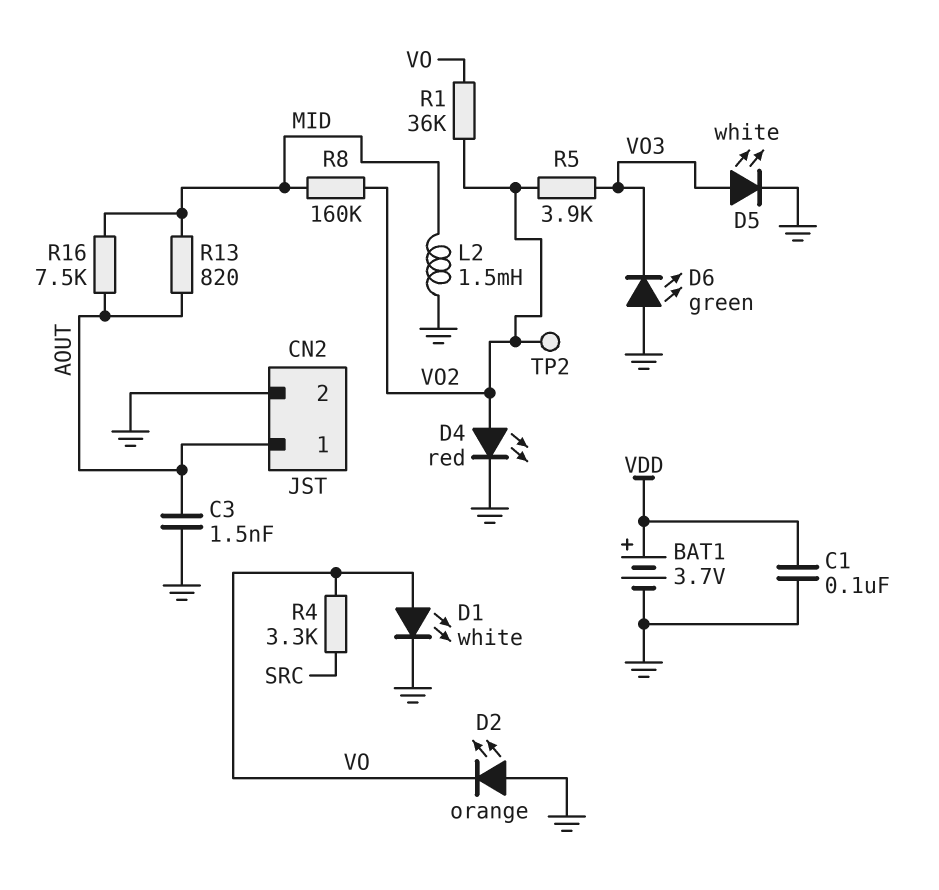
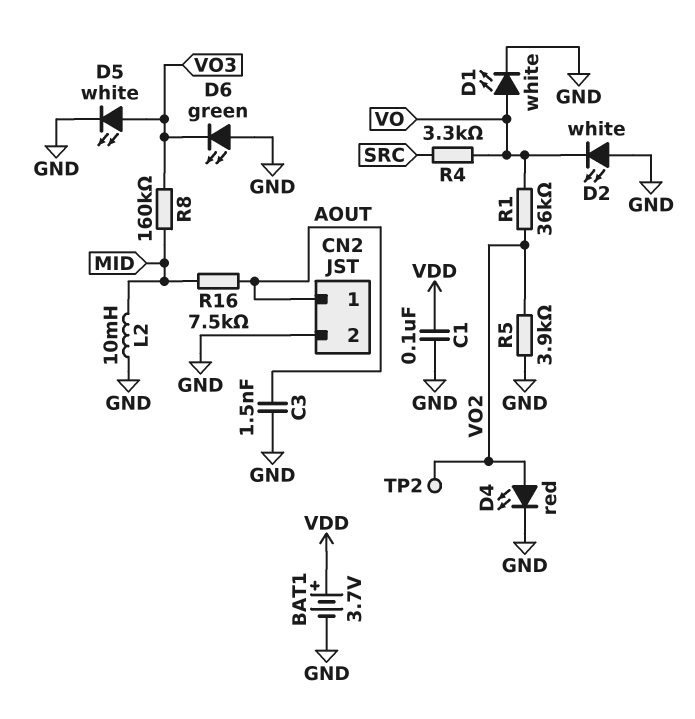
D2: LED orange (A GND, K VO) -> LED white (A GND, K VO)
L2: 1.5mH (GND, MID) -> 10mH (GND, MID)
R5: 3.9k (VO2, VO3) -> 3.9k (GND, VO2)
R8: 160k (MID, VO2) -> 160k (MID, VO3)
R13: 820 (AOUT, MID) -> none

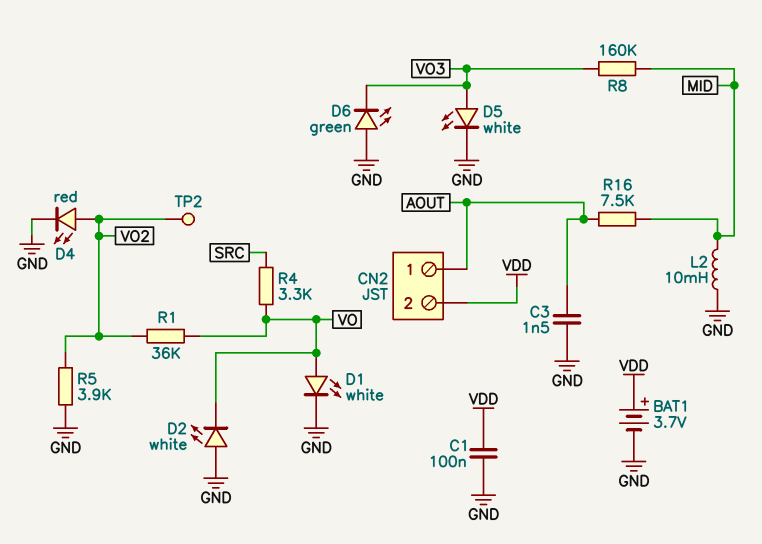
CN2 pin 2: GND -> VDD

